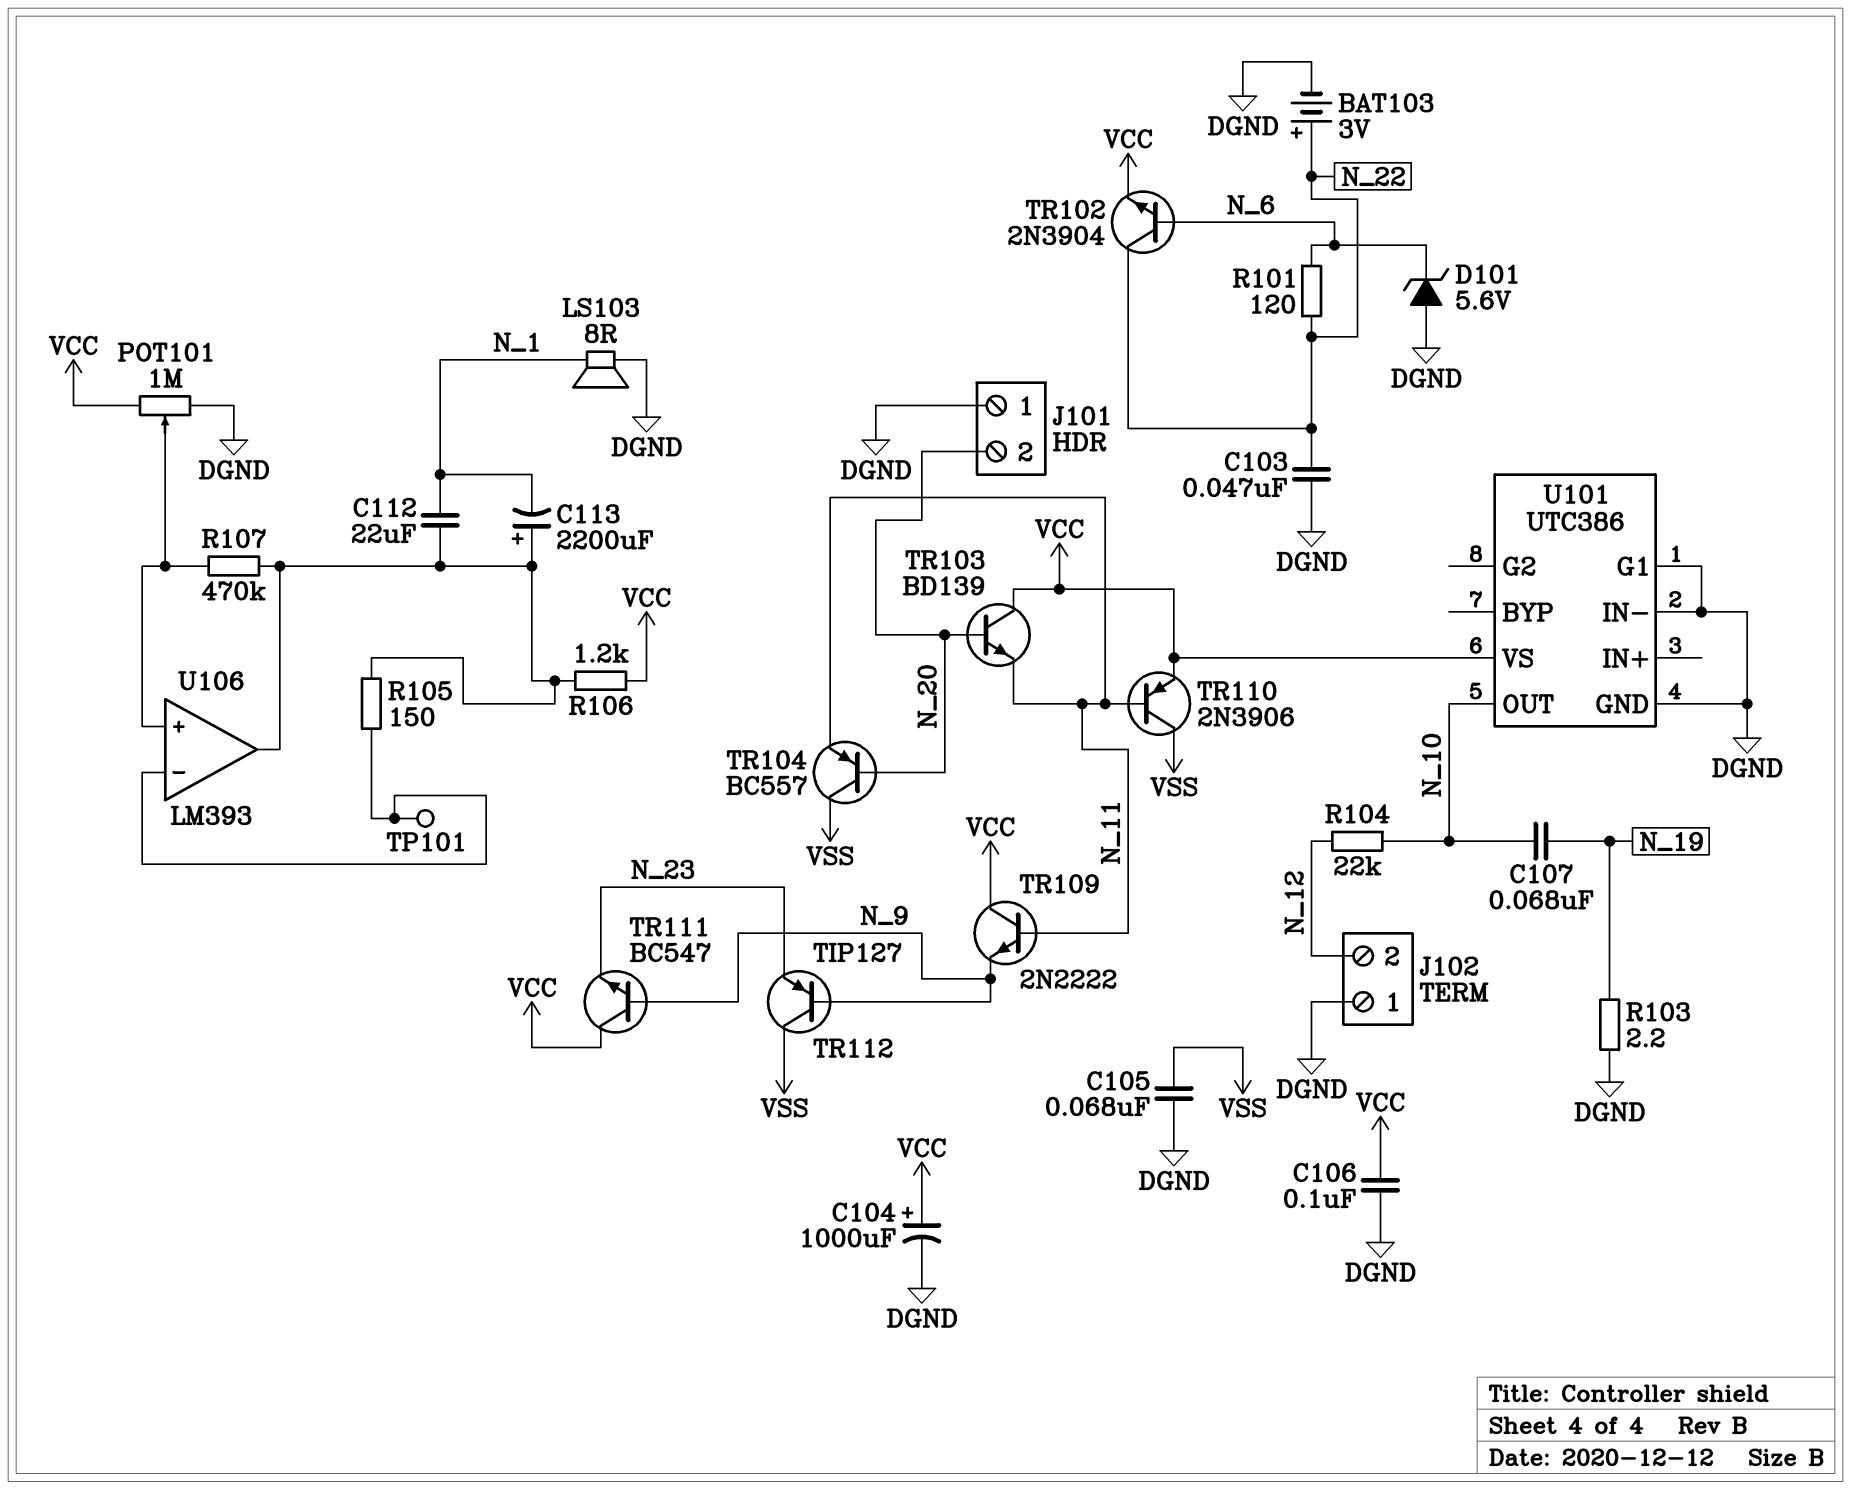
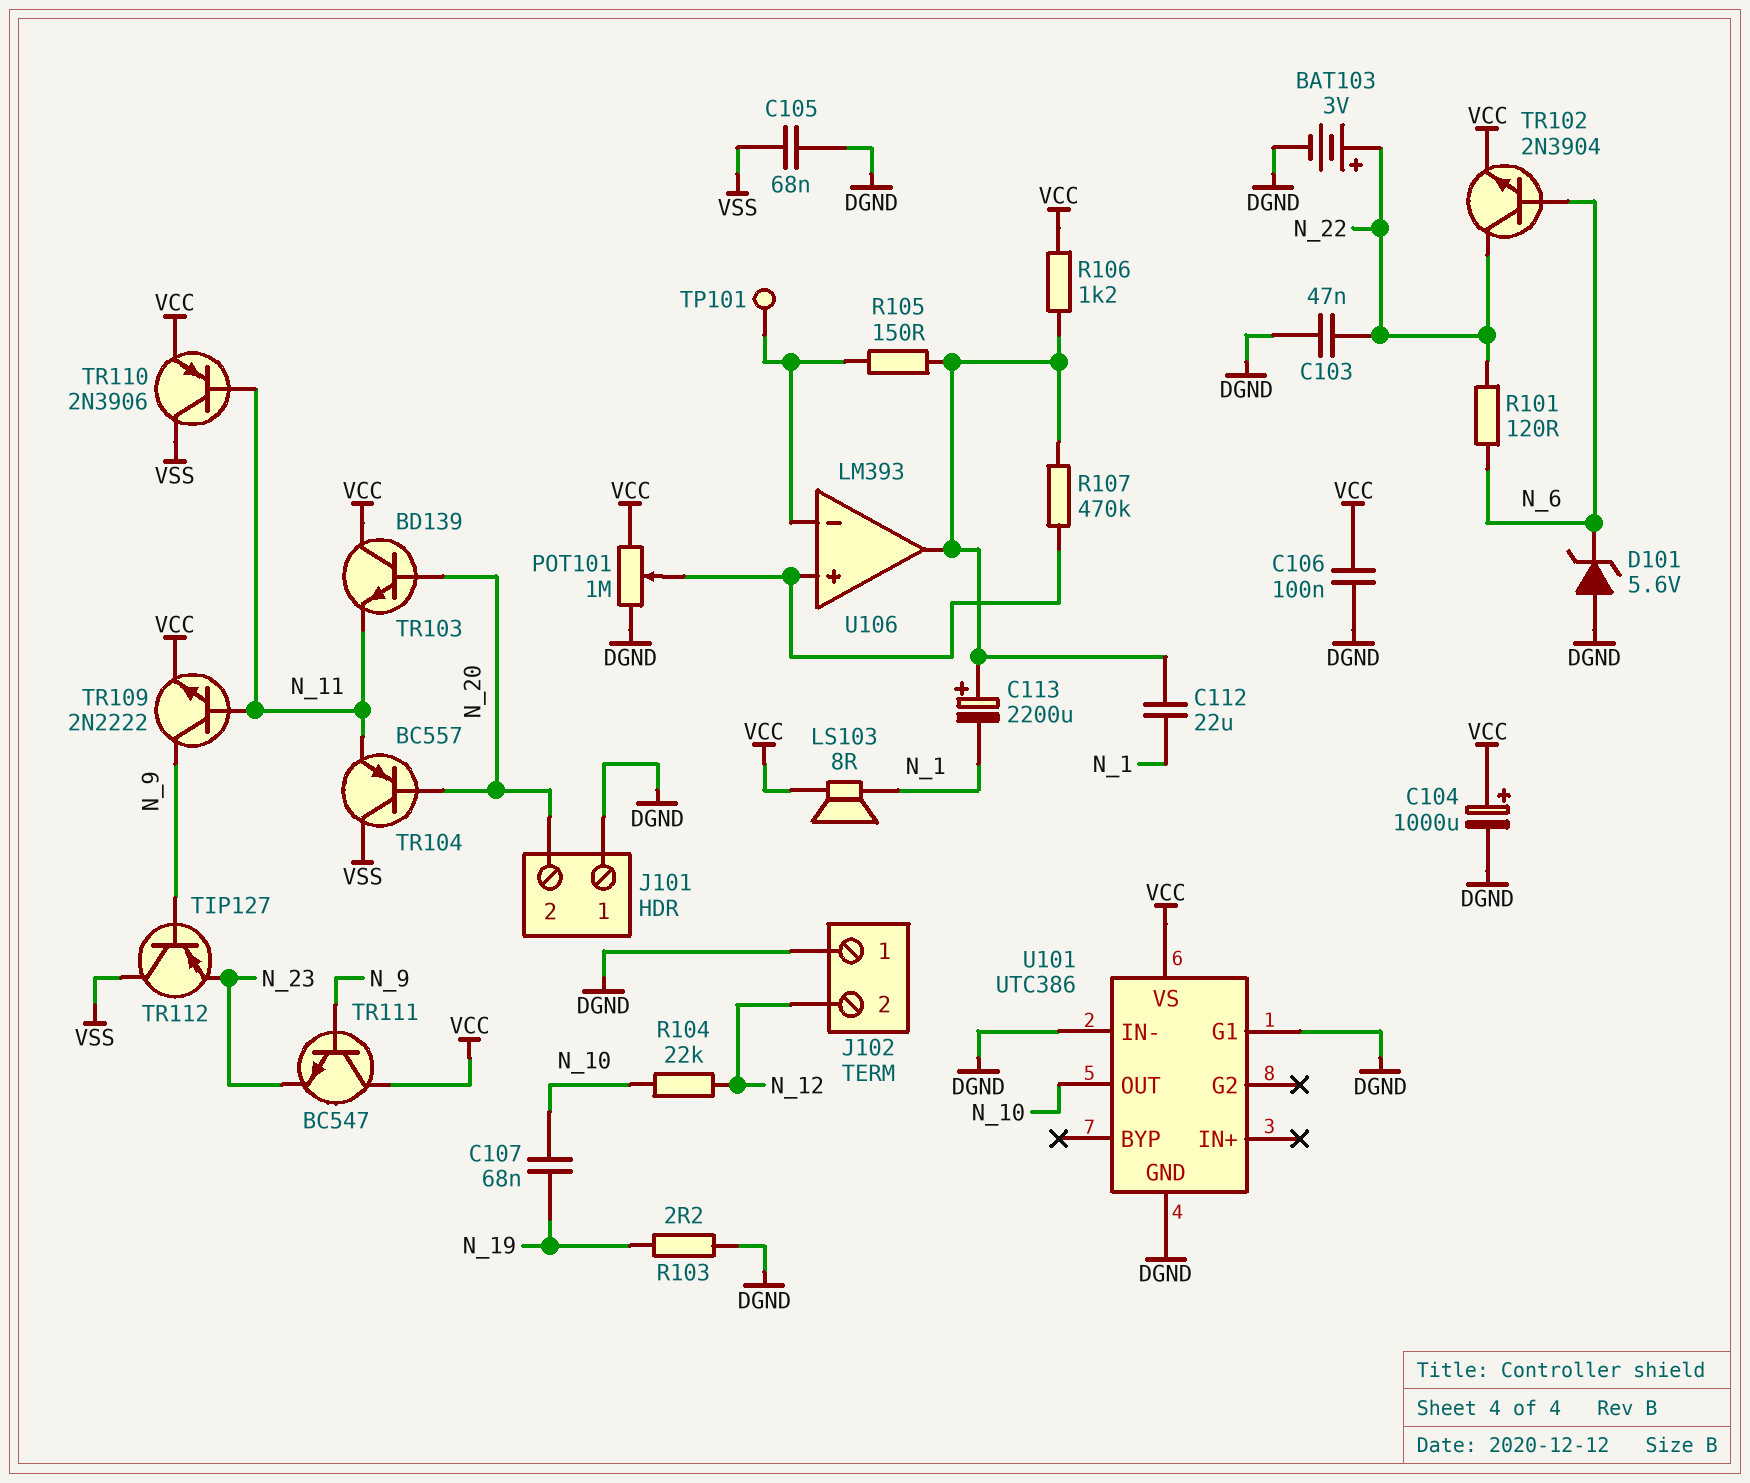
LS103: speaker 8R (DGND, N_1) -> speaker 8R (N_1, VCC)
TR109: NPN 2N2222 (B N_11, C VCC, E N_9) -> NPN 2N2222 (B N_11, C N_9, E VCC)

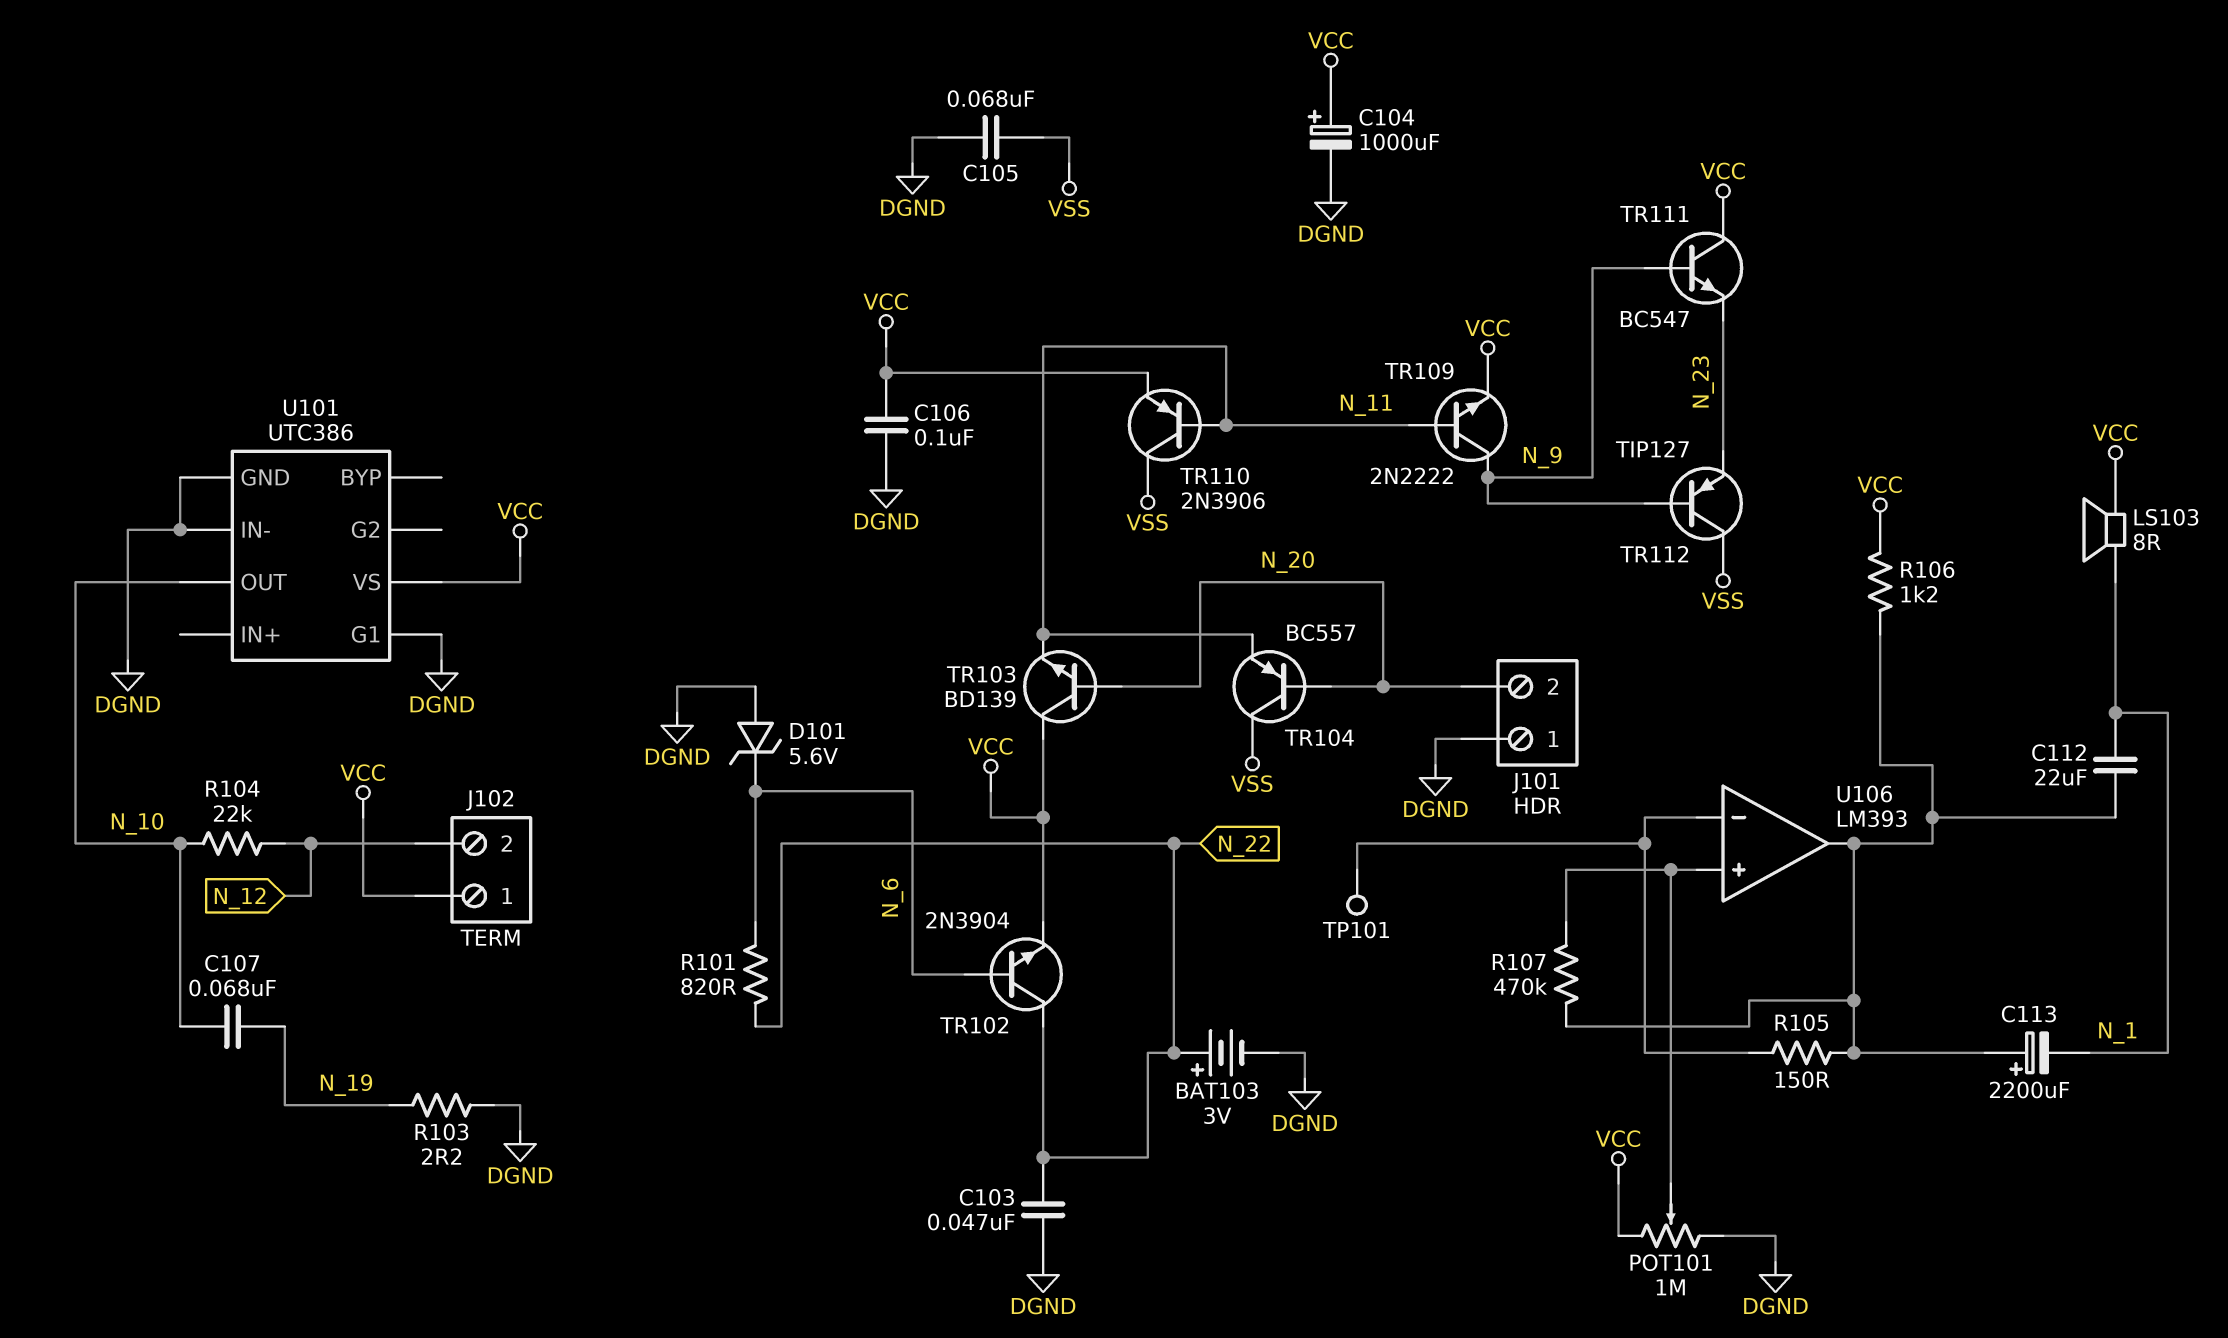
J102 pin 1: DGND -> VCC
R101: 120 (N_6, N_22) -> 820 (N_6, N_22)

